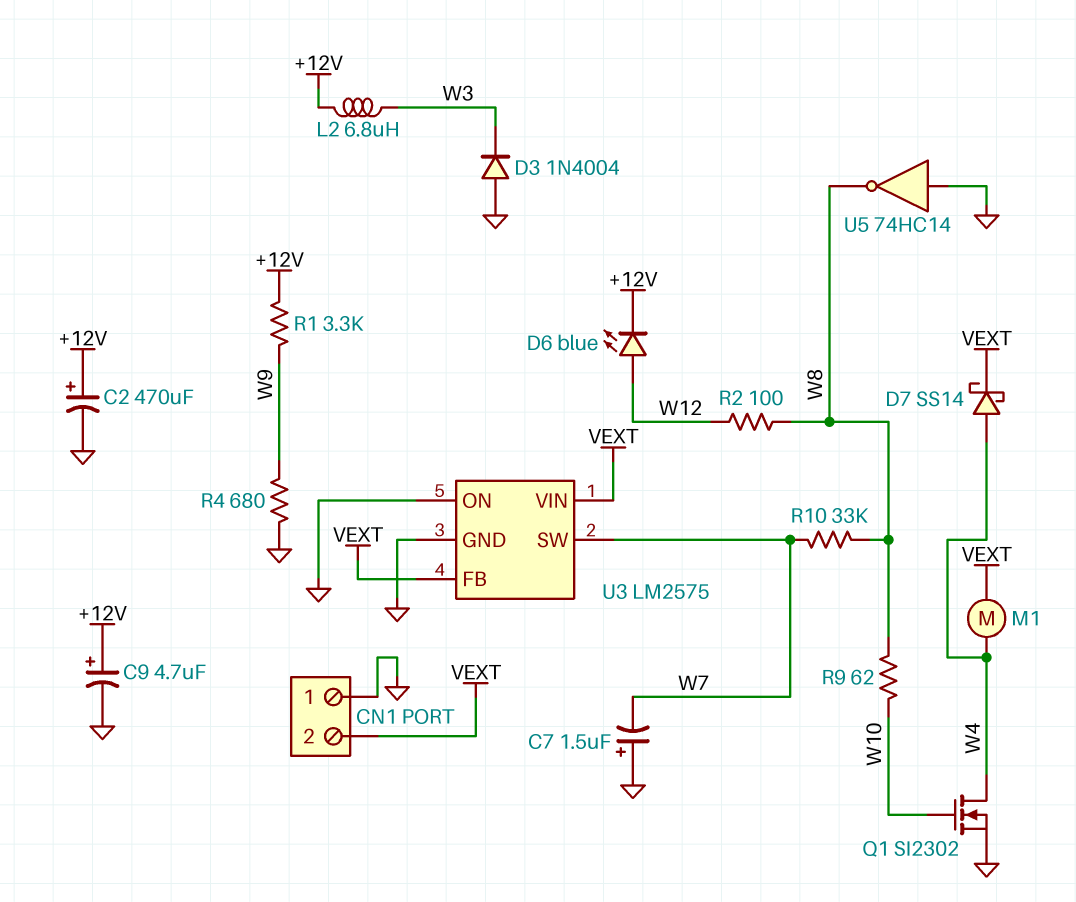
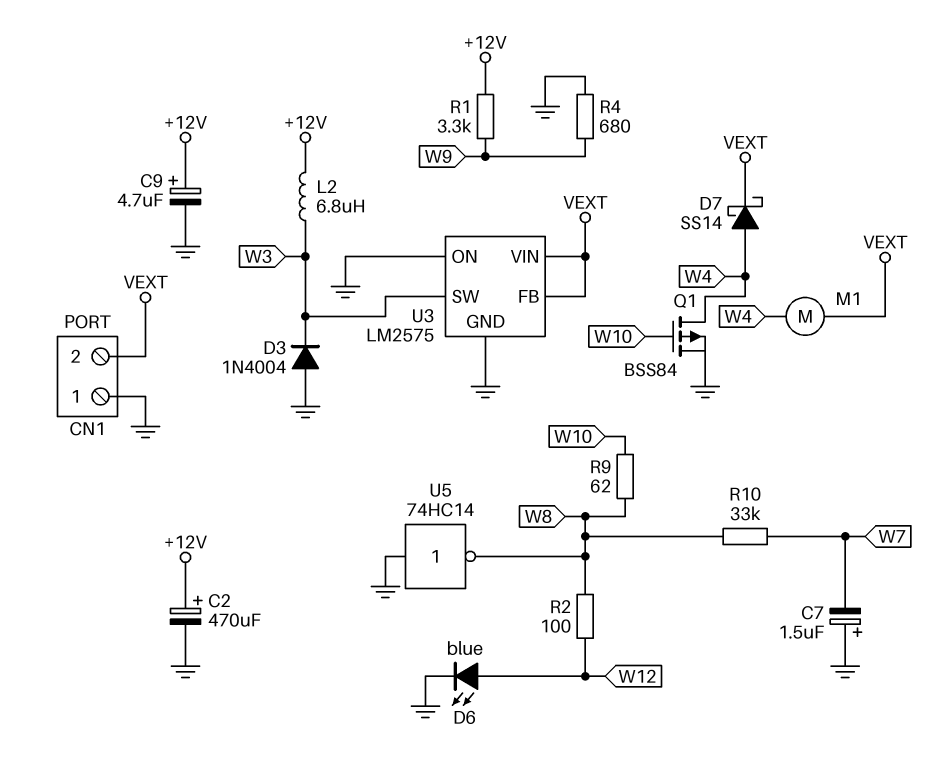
D6: LED blue (A W12, K +12V) -> LED blue (A W12, K GND)
Q1: NMOS SI2302 (G W10, D W4, S GND) -> PMOS BSS84 (G W10, D W4, S GND)
U3 pin SW: W7 -> W3

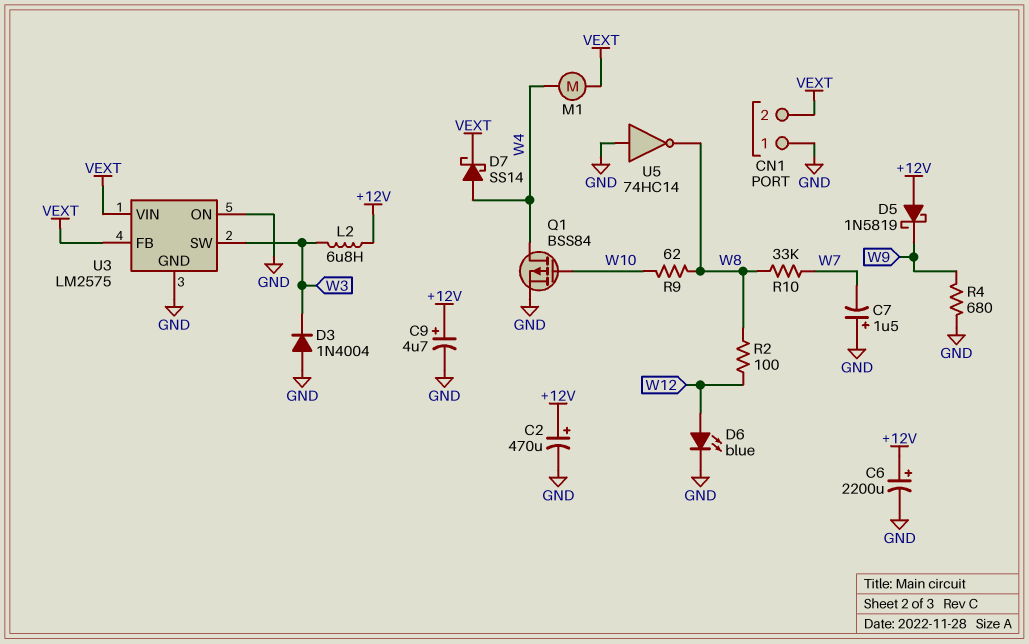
C6: none -> 2200uF (plus +12V, minus GND)
D5: none -> schottky 1N5819 (A +12V, K W9)
R1: 3.3k (+12V, W9) -> none

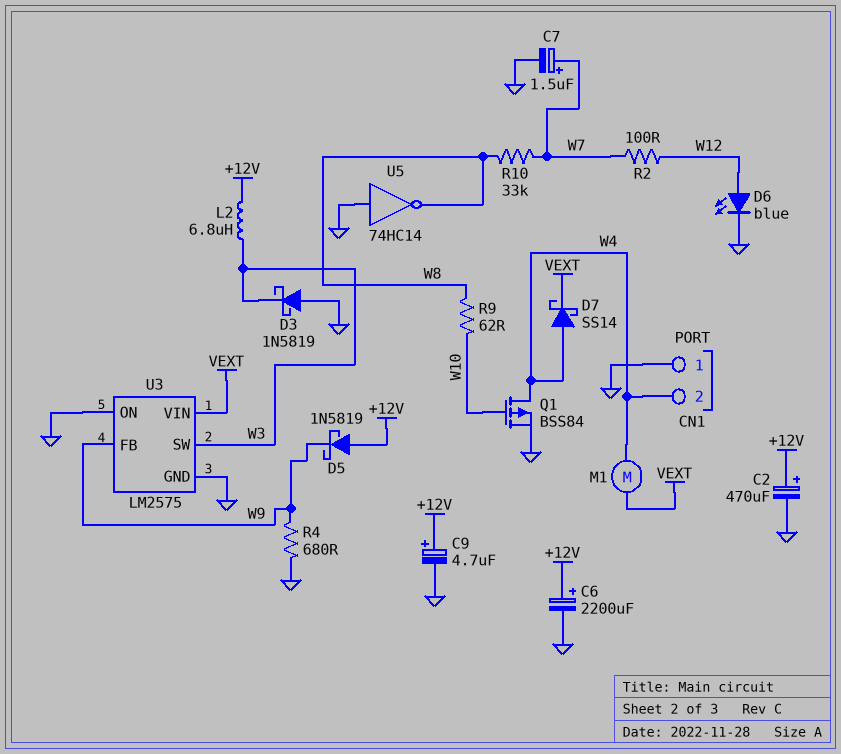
C7: 1.5uF (plus GND, minus W7) -> 1.5uF (plus W7, minus GND)
CN1 pin 2: VEXT -> W4
D3: diode 1N4004 (A GND, K W3) -> schottky 1N5819 (A GND, K W3)
R2: 100 (W8, W12) -> 100 (W7, W12)
U3 pin FB: VEXT -> W9

